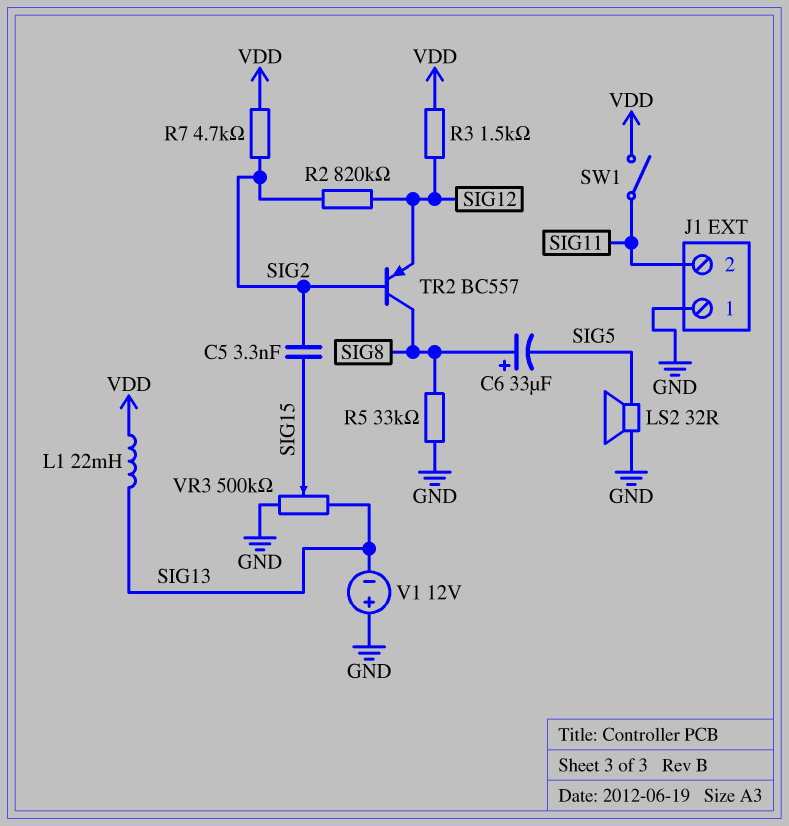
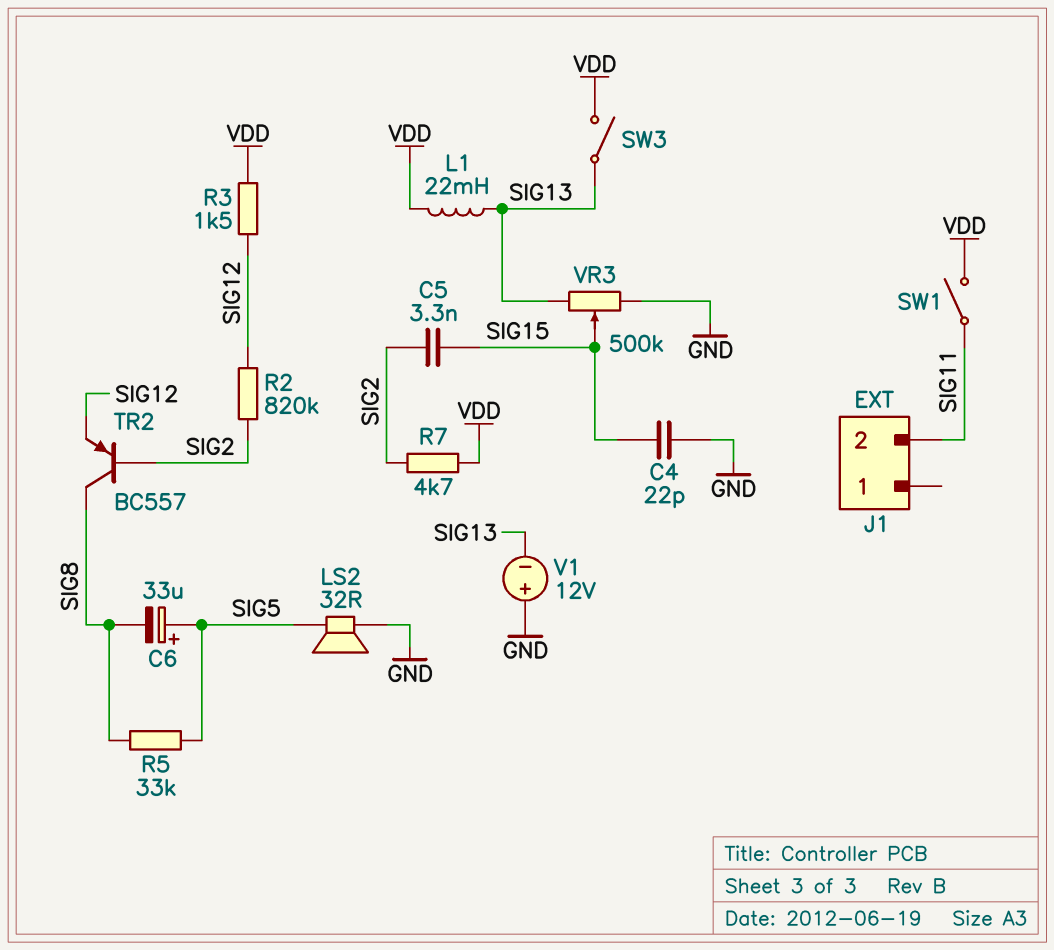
C4: none -> 22pF (GND, SIG15)
C6: 33uF (plus SIG8, minus SIG5) -> 33uF (plus SIG5, minus SIG8)
J1 pin 1: GND -> none
R5: 33k (GND, SIG8) -> 33k (SIG5, SIG8)
SW3: none -> switch (SIG13, VDD)

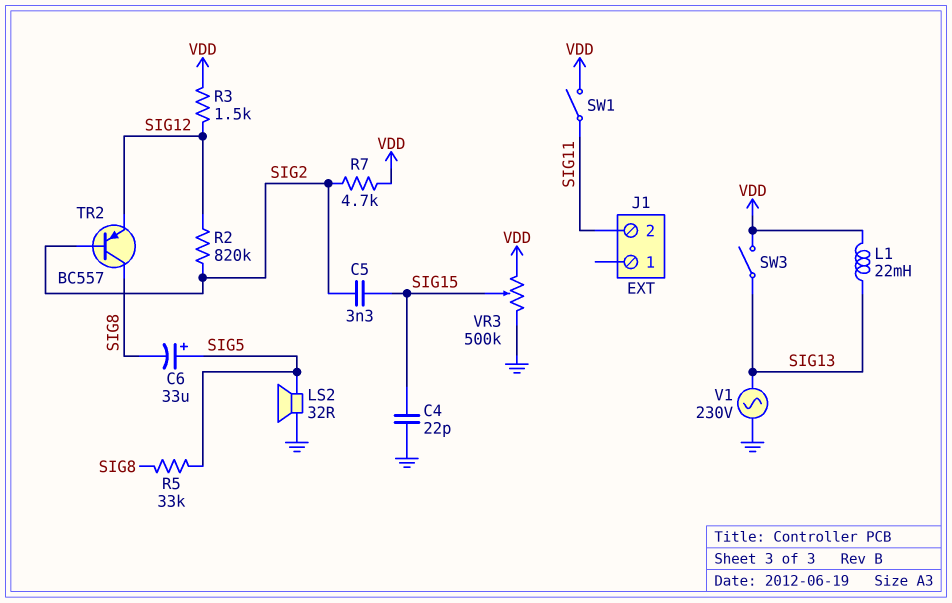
V1: 12V (plus GND, minus SIG13) -> AC 230V (GND, SIG13)
VR3: 500k (GND, SIG13, wiper SIG15) -> 500k (GND, VDD, wiper SIG15)

